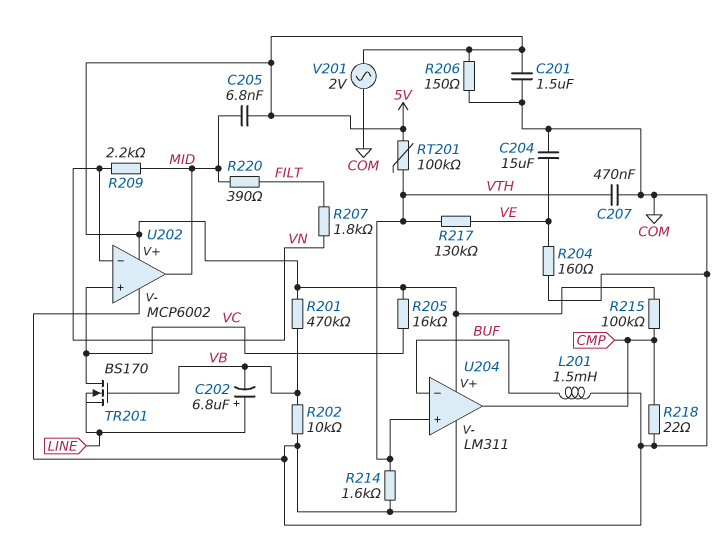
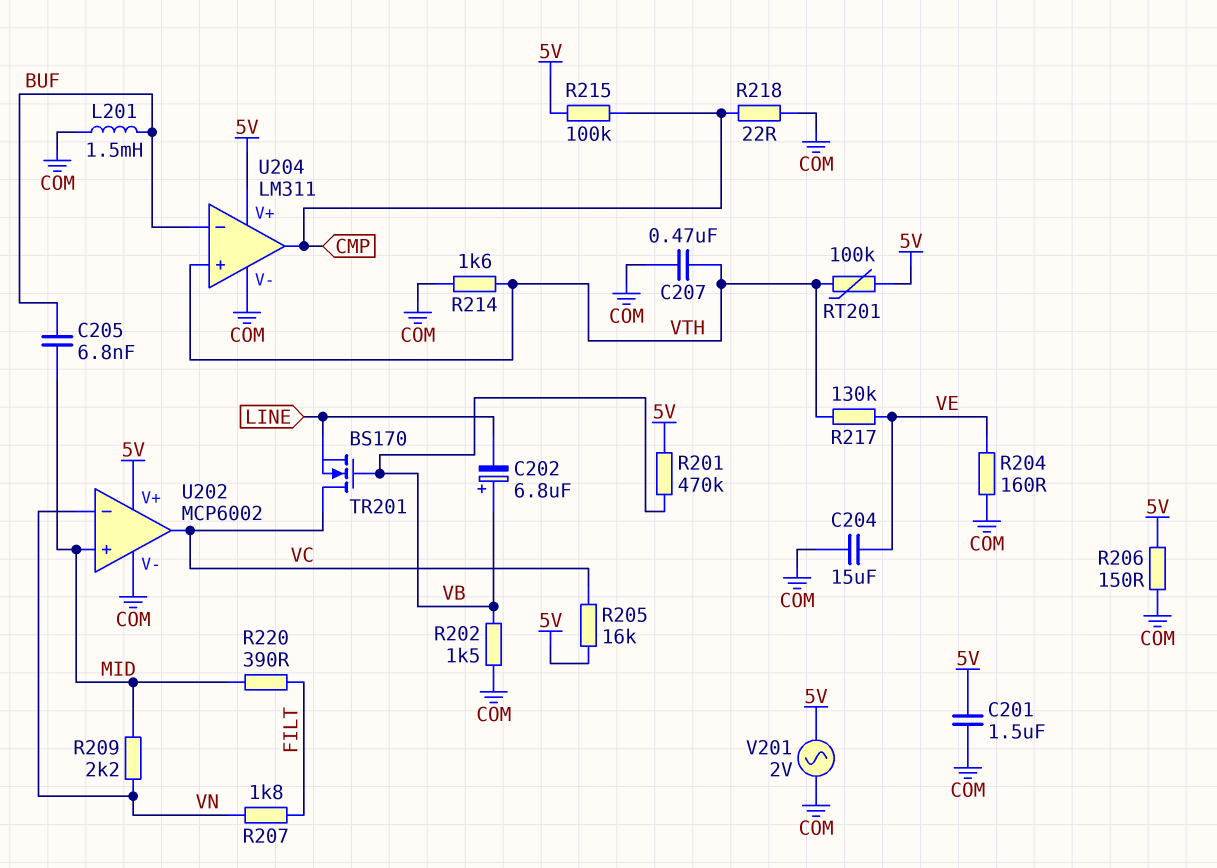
C202: 6.8uF (plus LINE, minus VB) -> 6.8uF (plus VB, minus LINE)
C205: 6.8nF (5V, MID) -> 6.8nF (BUF, MID)
R202: 10k (COM, VB) -> 1.5k (COM, VB)
U202 pin in+: VC -> MID
U202 pin out: MID -> VC

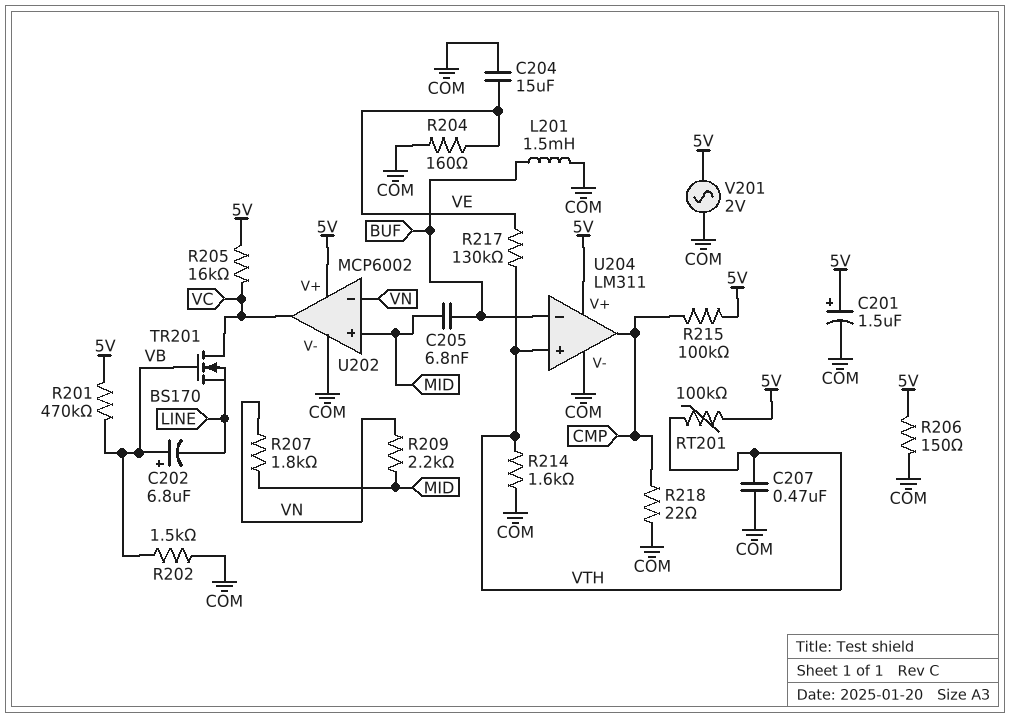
C201: 1.5uF (5V, COM) -> 1.5uF (plus 5V, minus COM)
R207: 1.8k (FILT, VN) -> 1.8k (MID, VN)
R220: 390 (FILT, MID) -> none

